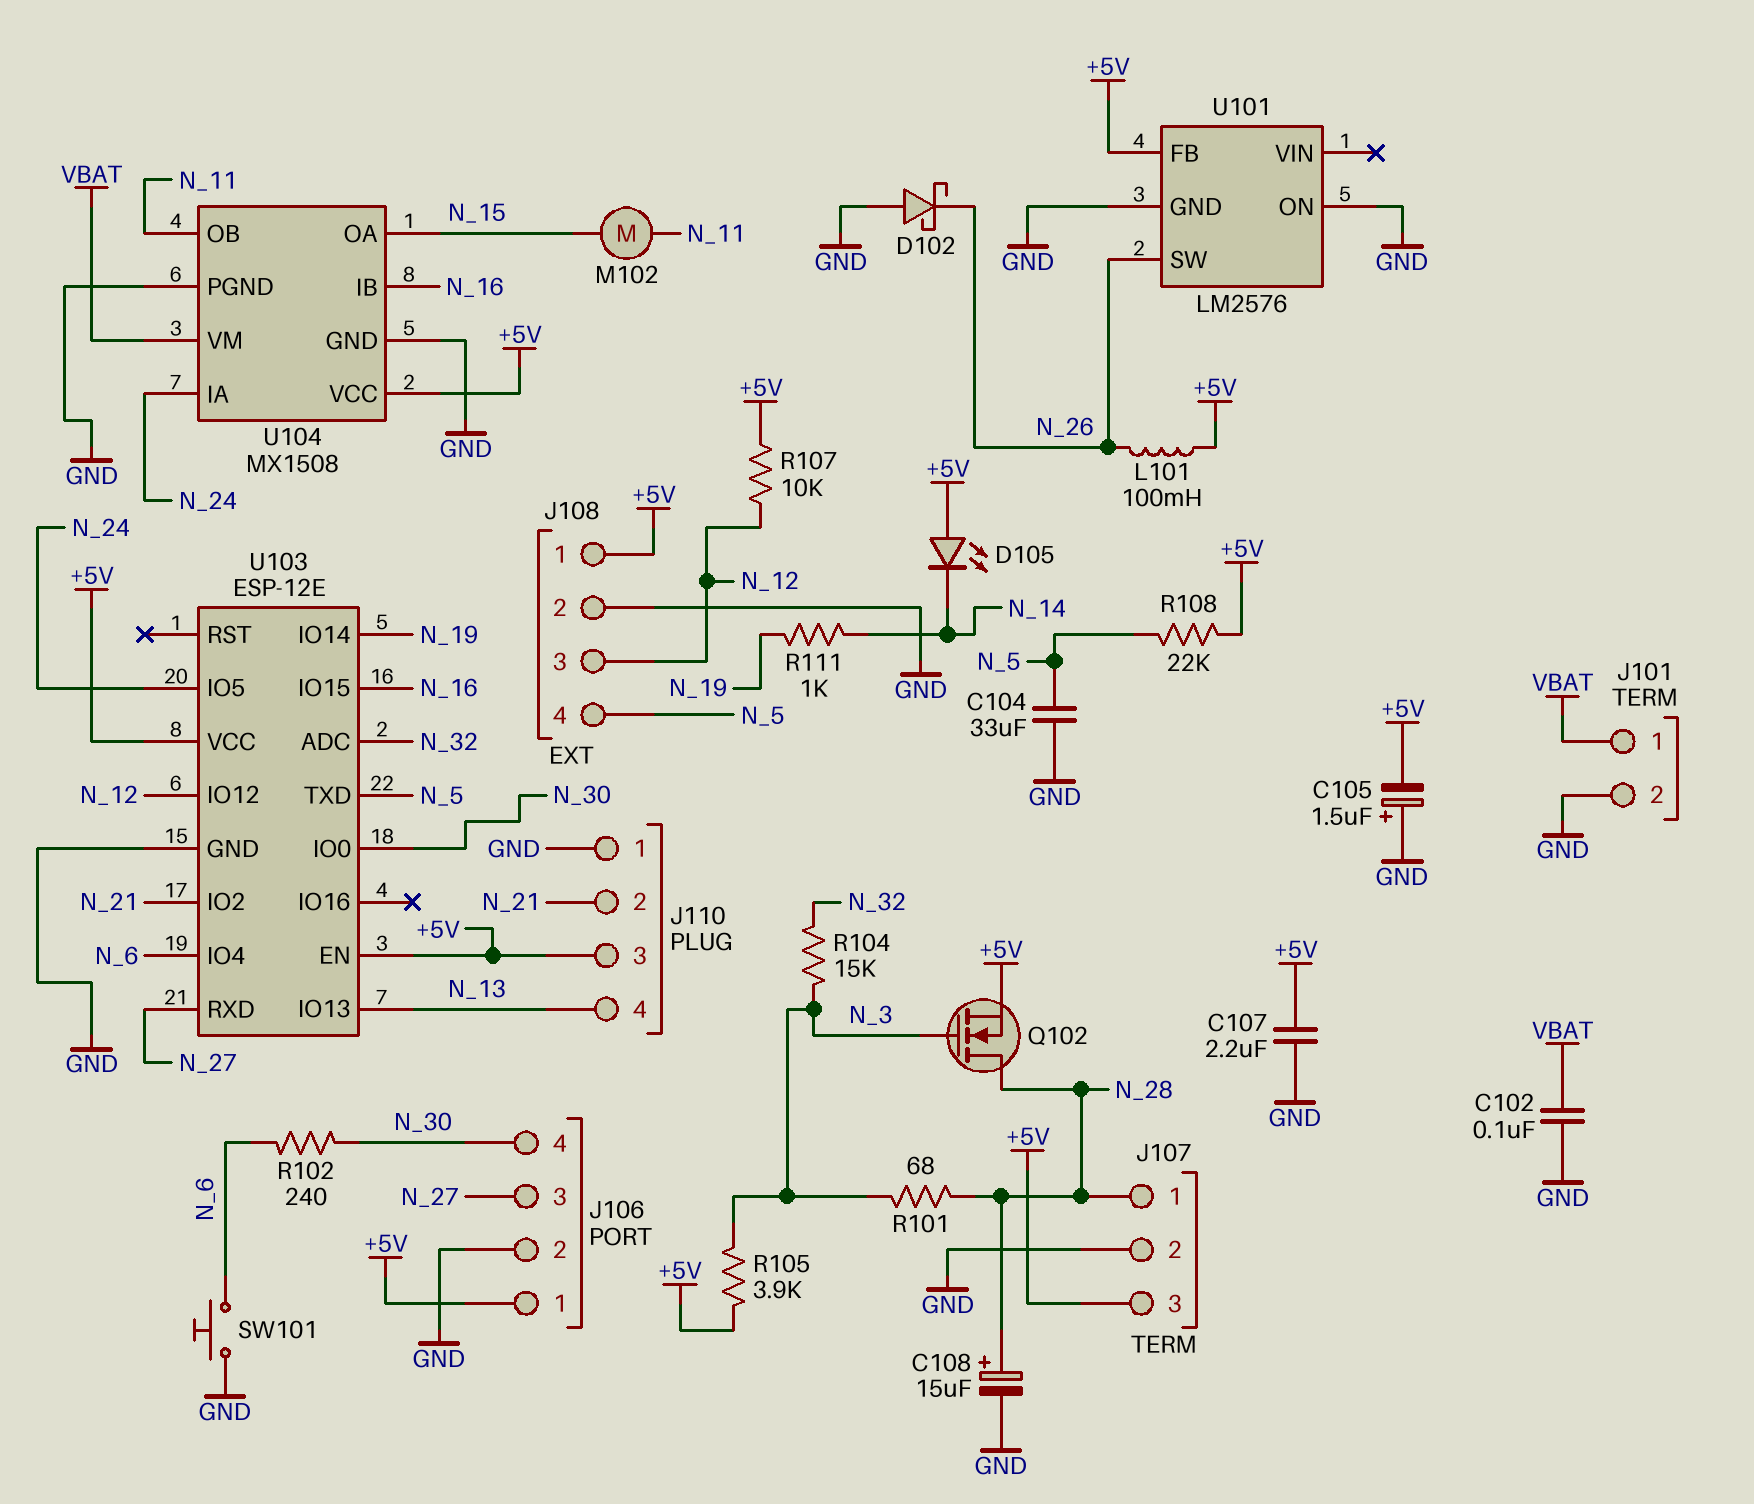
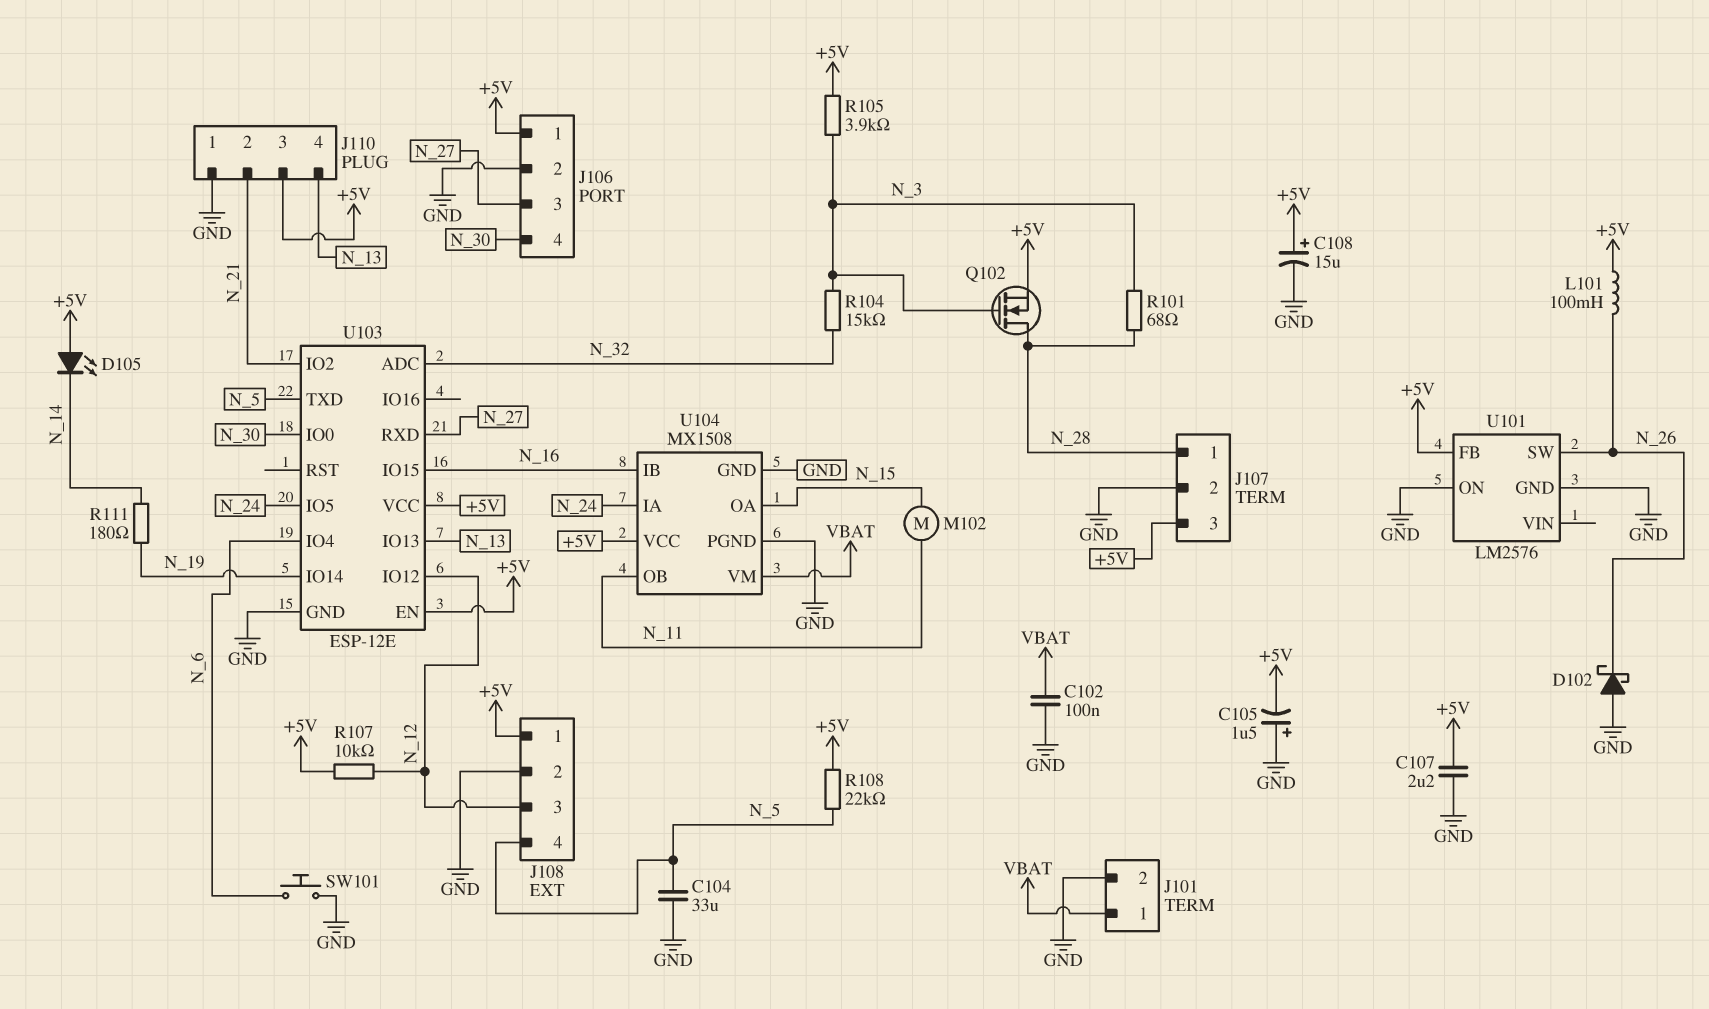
C108: 15uF (plus N_28, minus GND) -> 15uF (plus +5V, minus GND)
R102: 240 (N_6, N_30) -> none
R111: 1k (N_14, N_19) -> 180 (N_14, N_19)

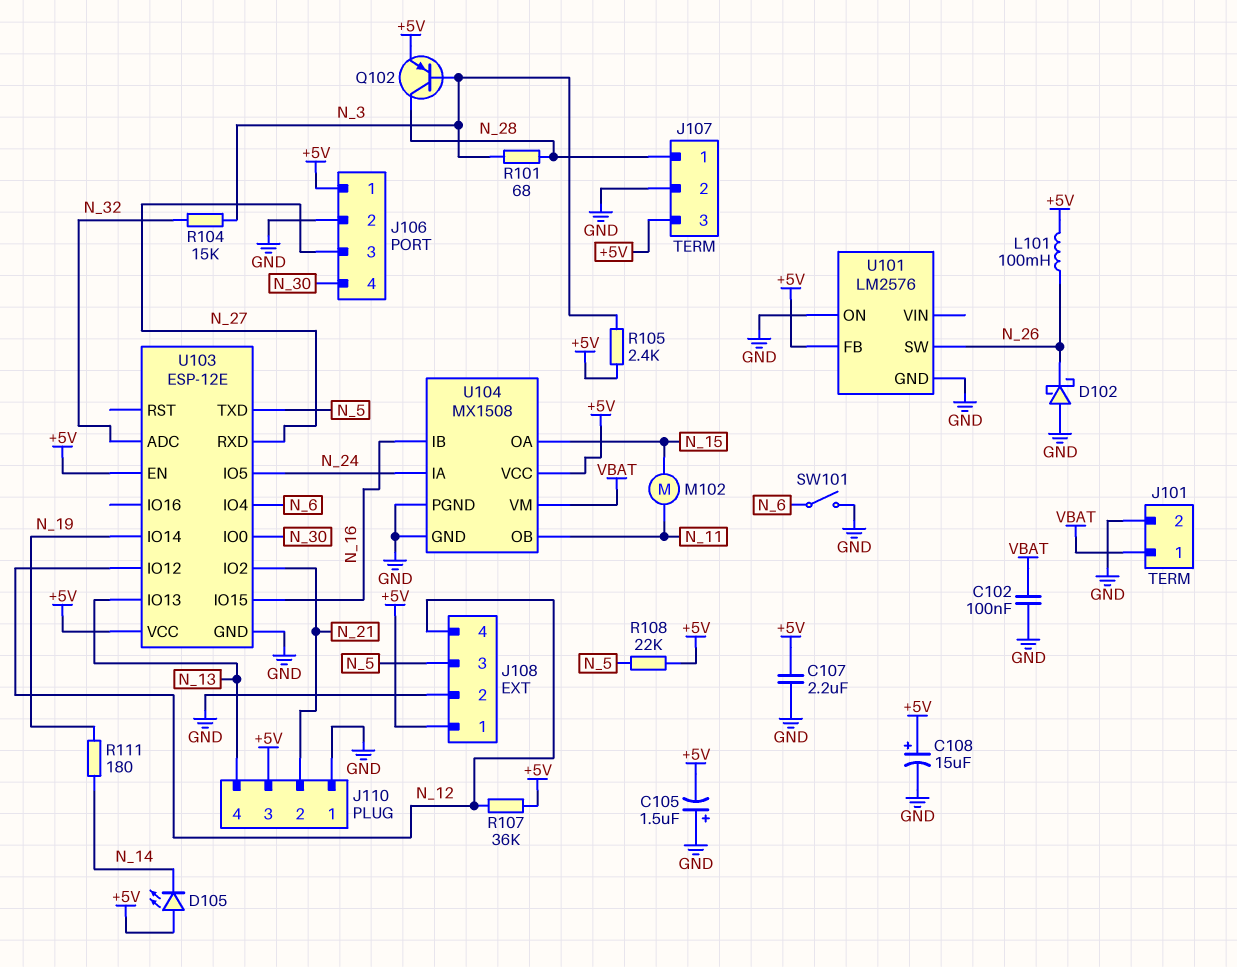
C104: 33uF (GND, N_5) -> none
J108 pin 3: N_12 -> N_5
J108 pin 4: N_5 -> N_12
Q102: NMOS (G N_3, D N_28, S +5V) -> PNP (B N_3, C N_28, E +5V)
R105: 3.9k (+5V, N_3) -> 2.4k (+5V, N_3)
R107: 10k (+5V, N_12) -> 36k (+5V, N_12)
SW101: button (GND, N_6) -> switch (GND, N_6)

